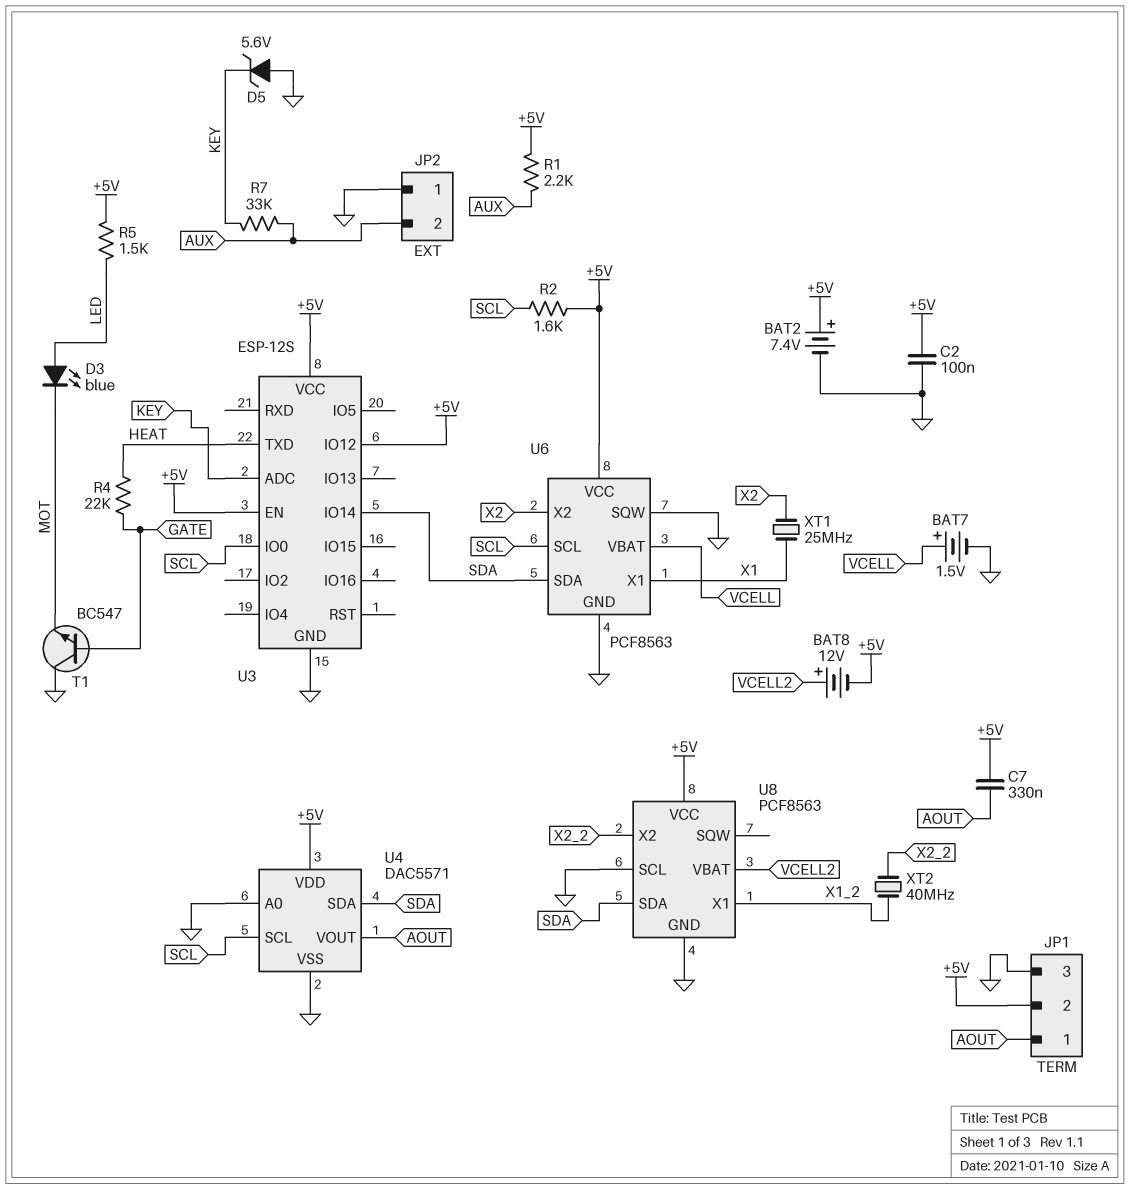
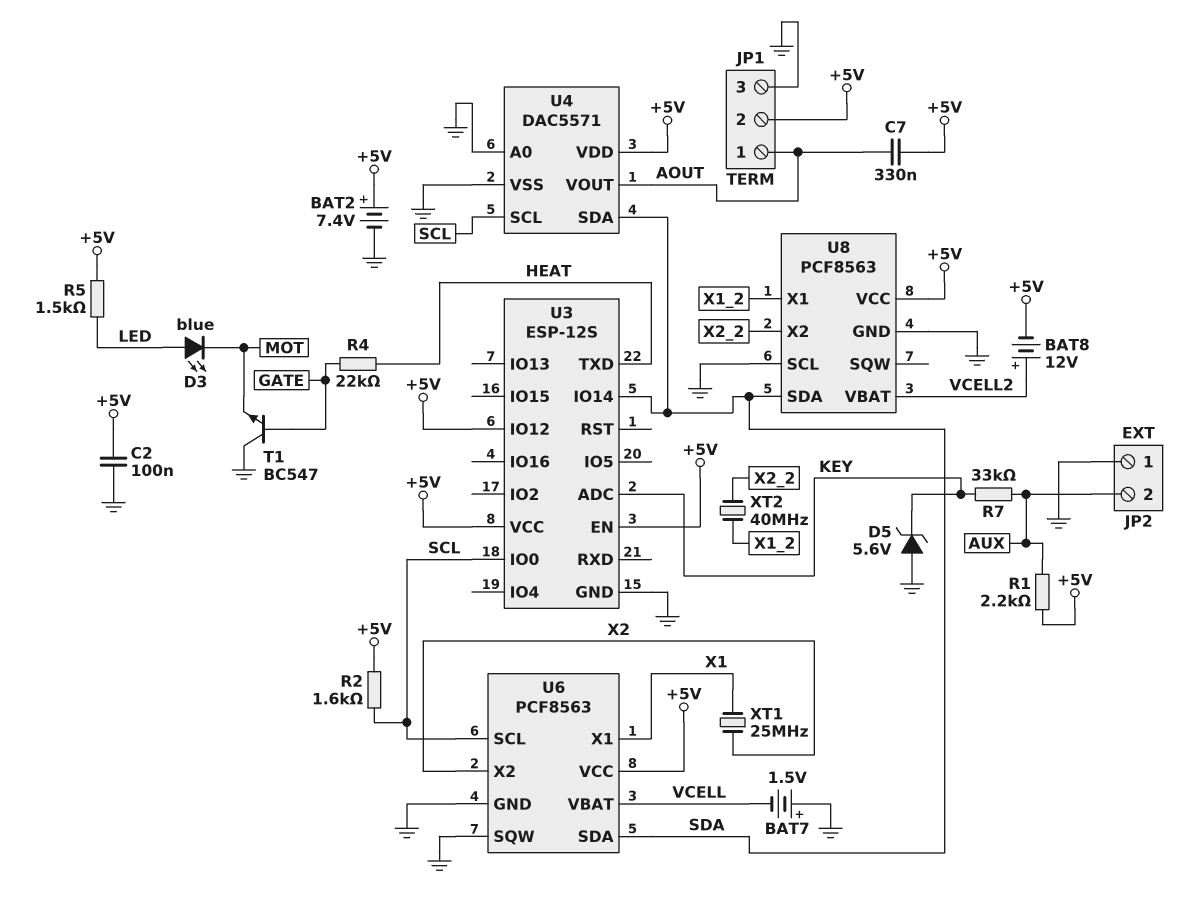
BAT7: 1.5V (plus VCELL, minus GND) -> 1.5V (plus GND, minus VCELL)

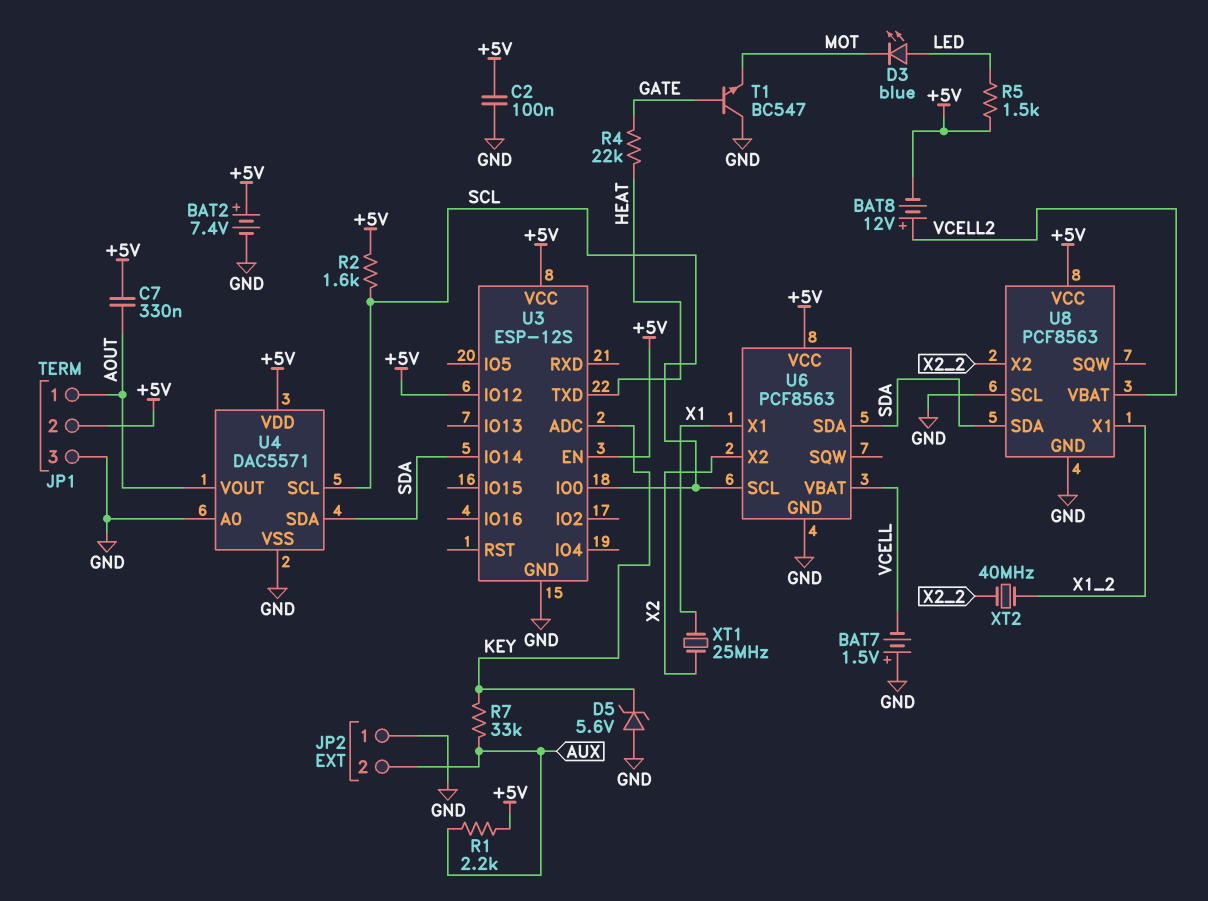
U6 pin SQW: GND -> none

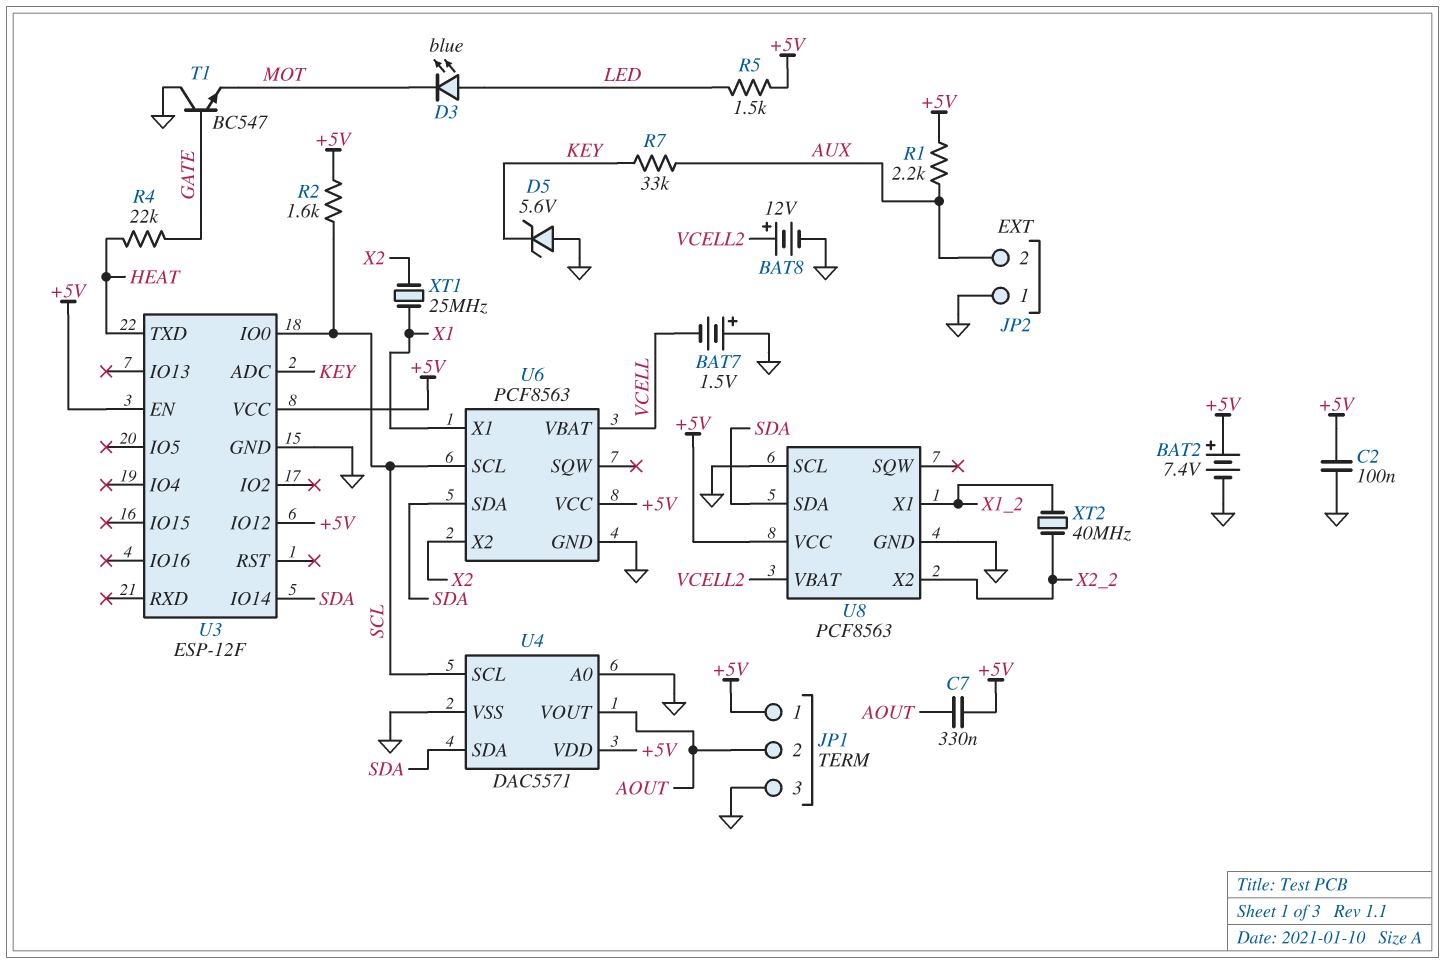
BAT8: 12V (plus VCELL2, minus +5V) -> 12V (plus VCELL2, minus GND)
JP1 pin 1: AOUT -> +5V
JP1 pin 2: +5V -> AOUT
U3: ESP-12S -> ESP-12F

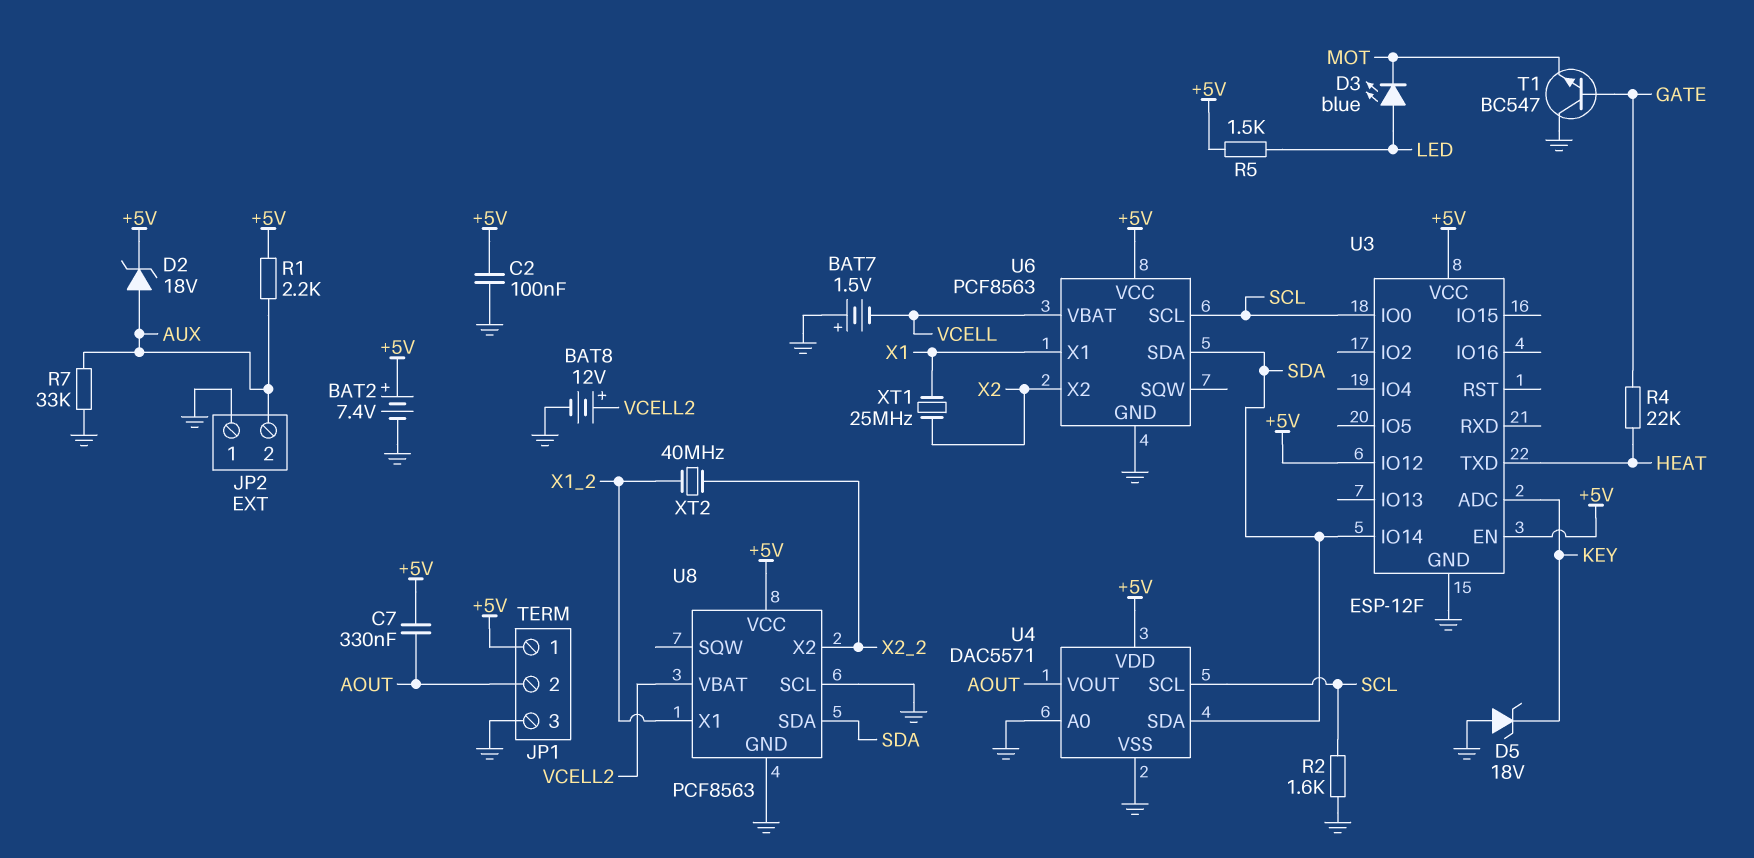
D2: none -> zener 18V (A AUX, K +5V)
D5: zener 5.6V (A GND, K KEY) -> zener 18V (A GND, K KEY)
R2: 1.6k (+5V, SCL) -> 1.6k (GND, SCL)
R7: 33k (AUX, KEY) -> 33k (AUX, GND)

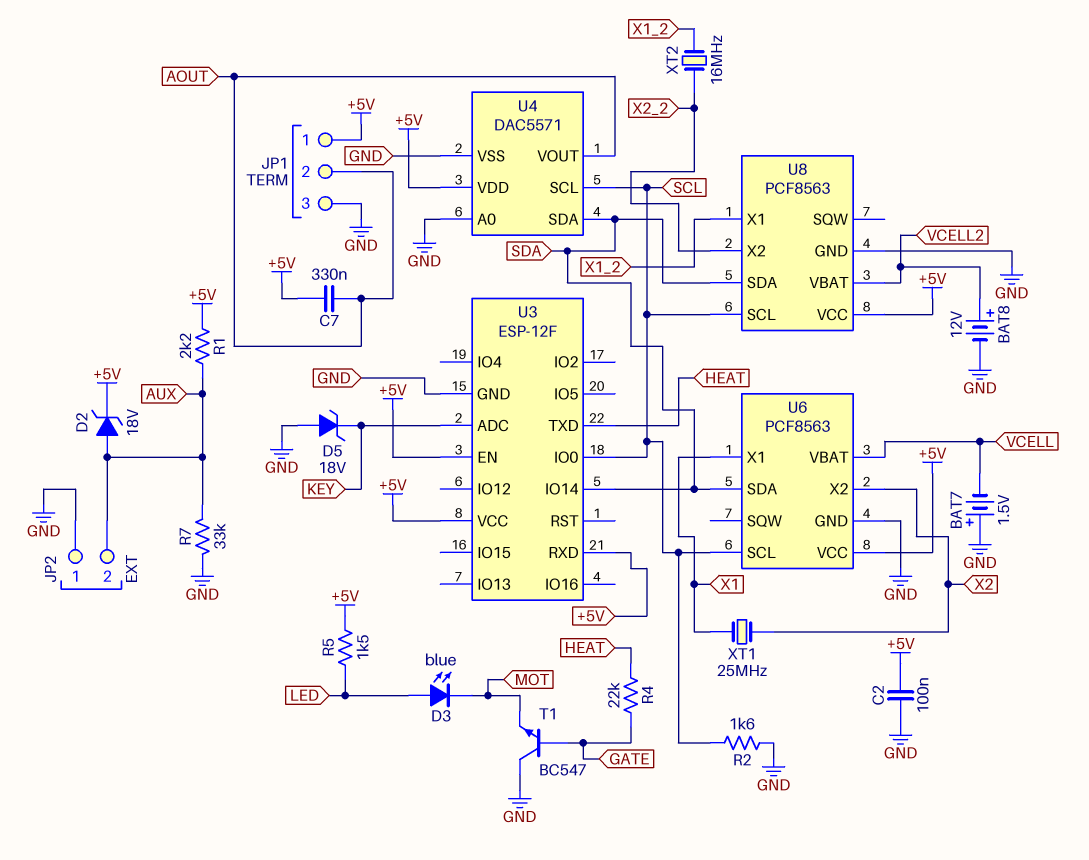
BAT2: 7.4V (plus +5V, minus GND) -> none
U3 pin IO12: +5V -> none
U3 pin RXD: none -> +5V
U8 pin SCL: GND -> SCL
XT2: 40MHz (X1_2, X2_2) -> 16MHz (X1_2, X2_2)

